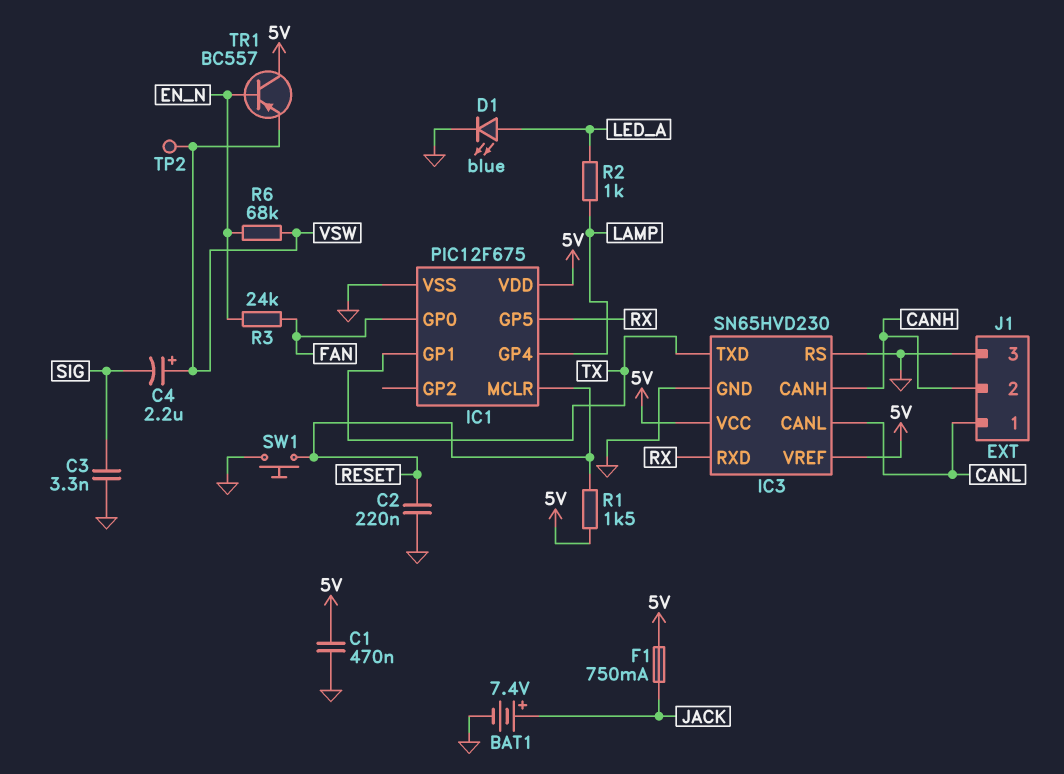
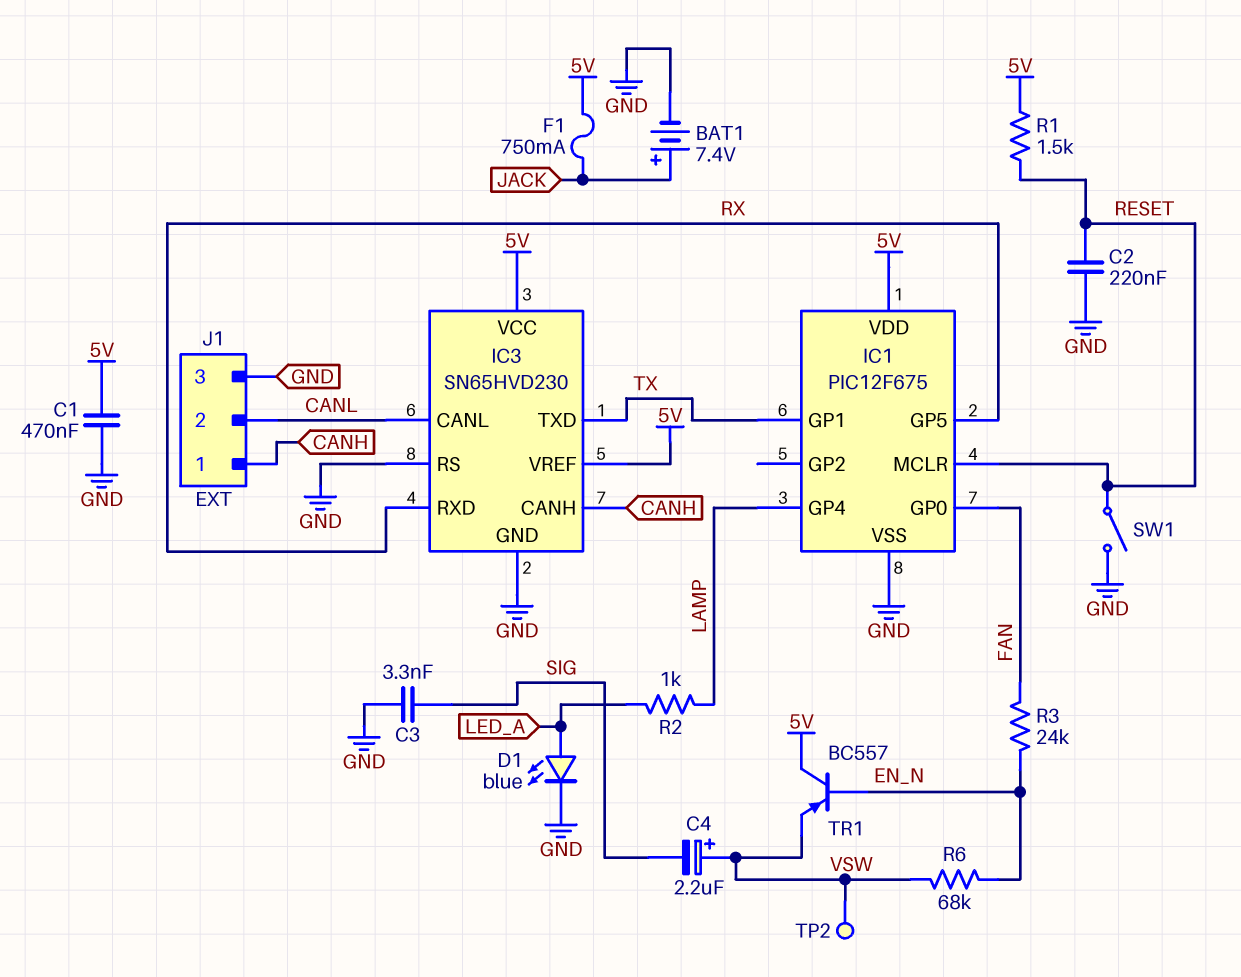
J1 pin 1: CANL -> CANH
J1 pin 2: CANH -> CANL
SW1: button (GND, RESET) -> switch (GND, RESET)

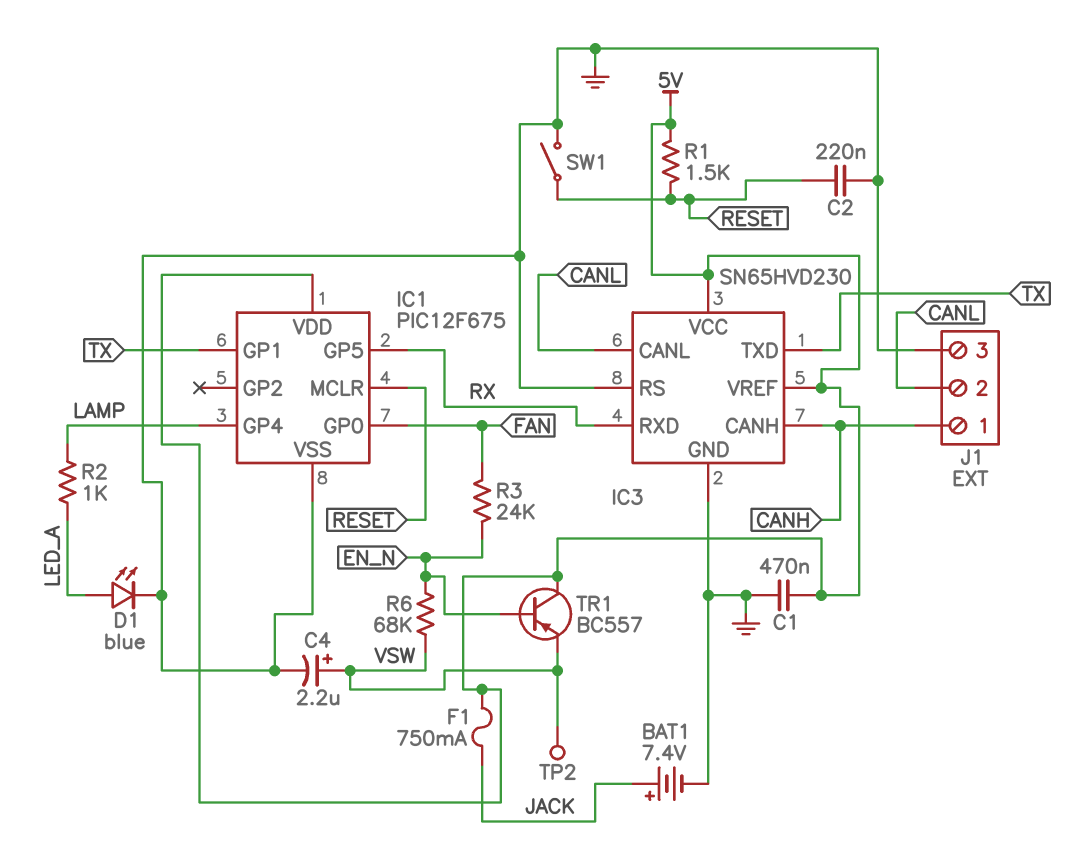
C3: 3.3nF (GND, SIG) -> none
C4: 2.2uF (plus VSW, minus SIG) -> 2.2uF (plus VSW, minus GND)

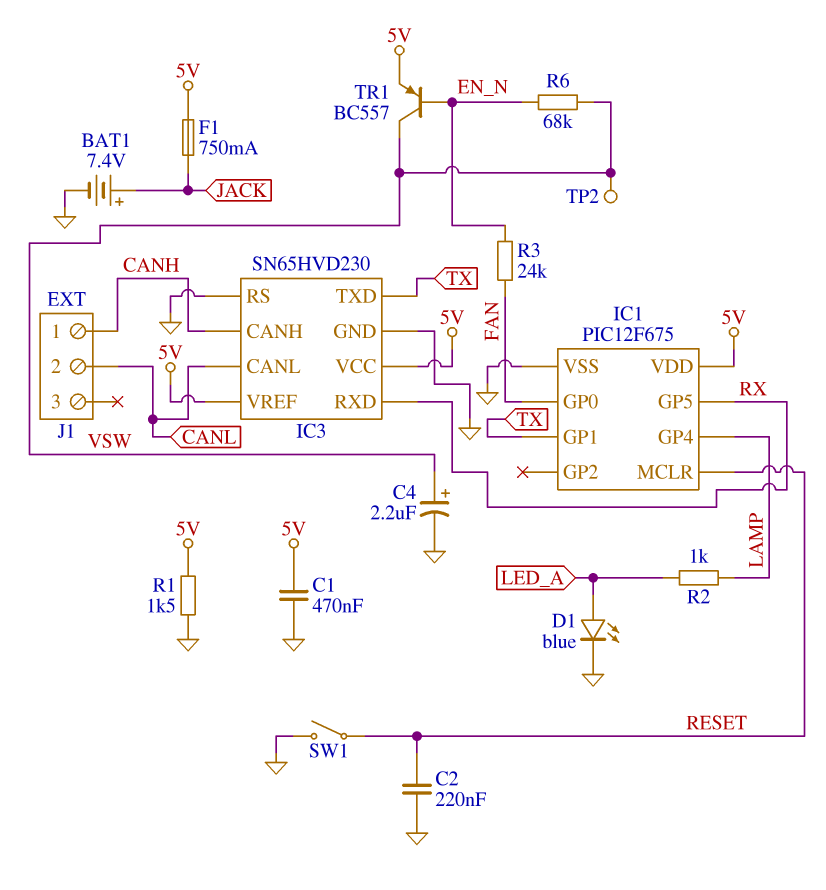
J1 pin 3: GND -> none
R1: 1.5k (5V, RESET) -> 1.5k (5V, GND)
TR1: PNP BC557 (B EN_N, C 5V, E VSW) -> PNP BC557 (B EN_N, C VSW, E 5V)

